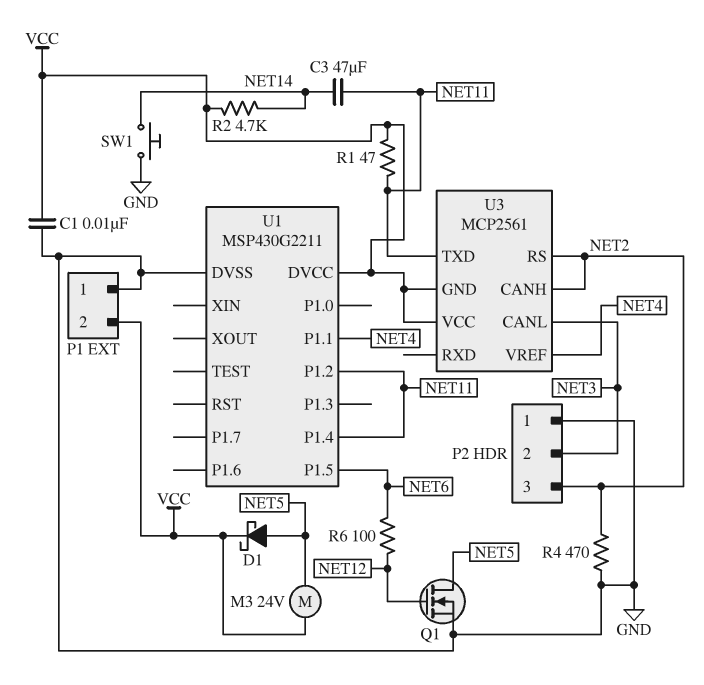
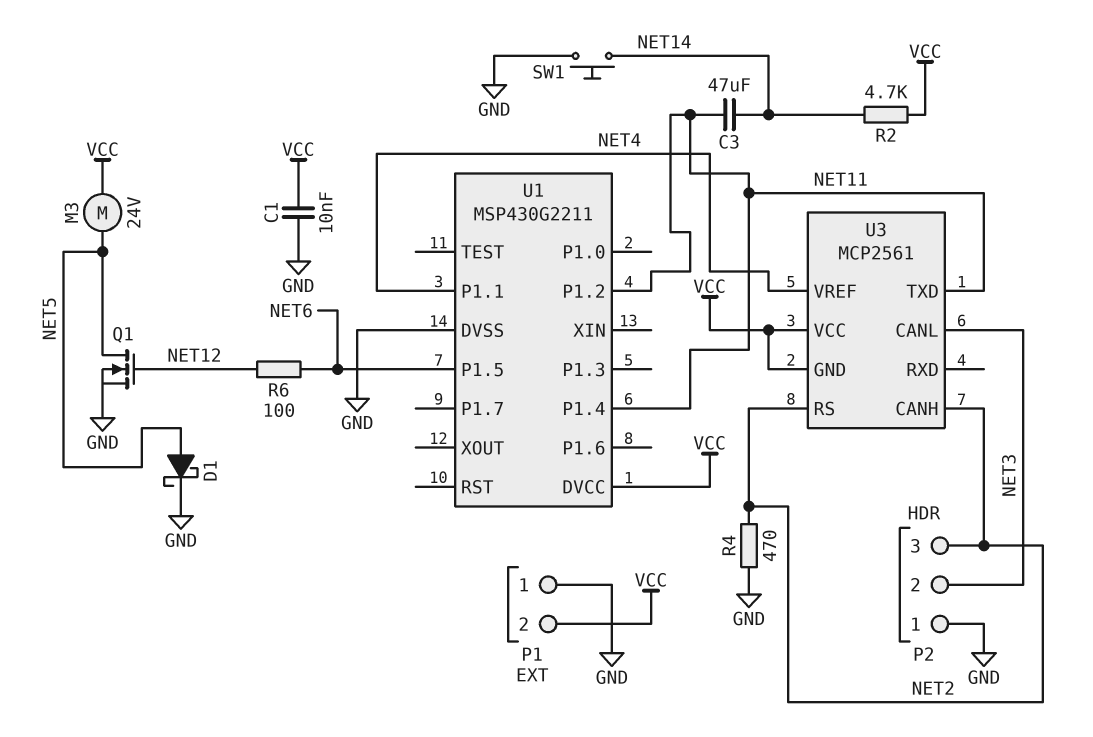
D1: schottky (A NET5, K VCC) -> schottky (A NET5, K GND)
R1: 47 (NET11, VCC) -> none

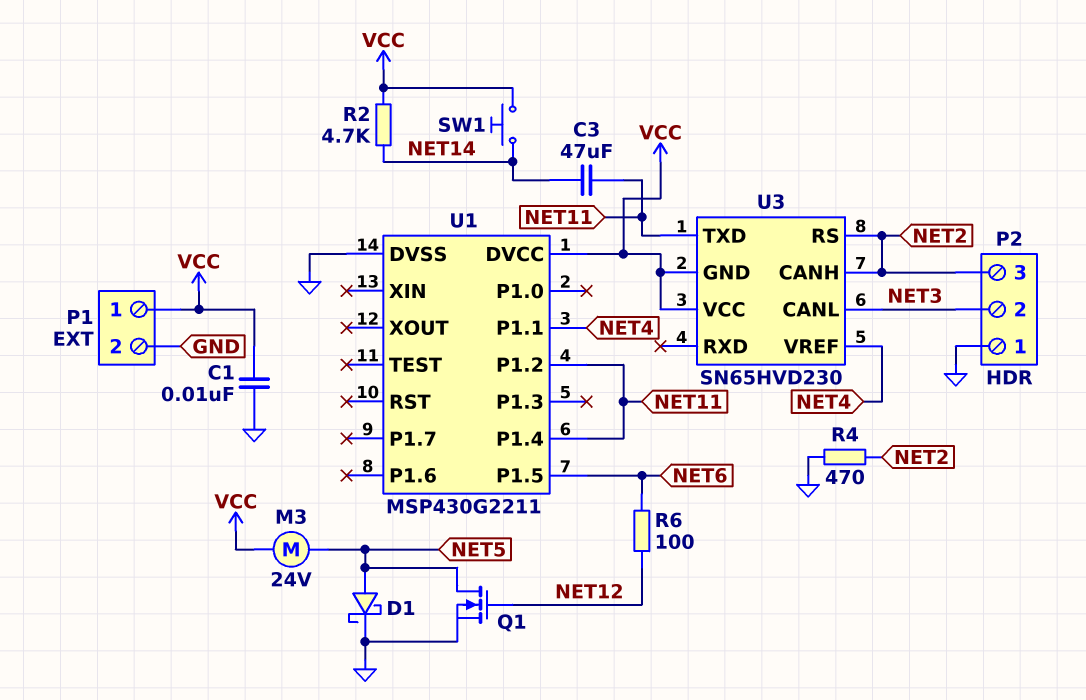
P1 pin 1: GND -> VCC
P1 pin 2: VCC -> GND
SW1: button (GND, NET14) -> button (NET14, VCC)
U3: MCP2561 -> SN65HVD230

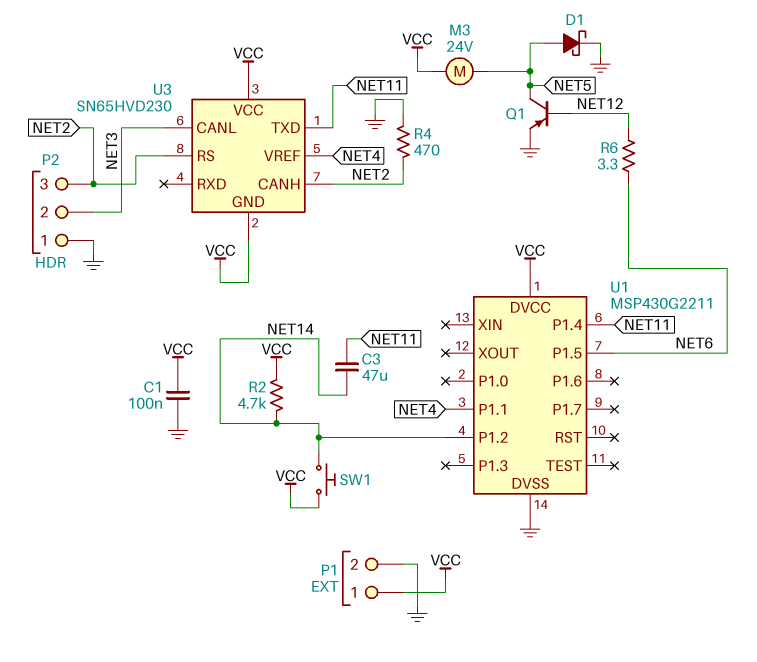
C1: 10nF (GND, VCC) -> 100nF (GND, VCC)
Q1: NMOS (G NET12, D NET5, S GND) -> PNP (B NET12, C NET5, E GND)
R6: 100 (NET6, NET12) -> 3.3 (NET6, NET12)
U1 pin P1.2: NET11 -> NET14

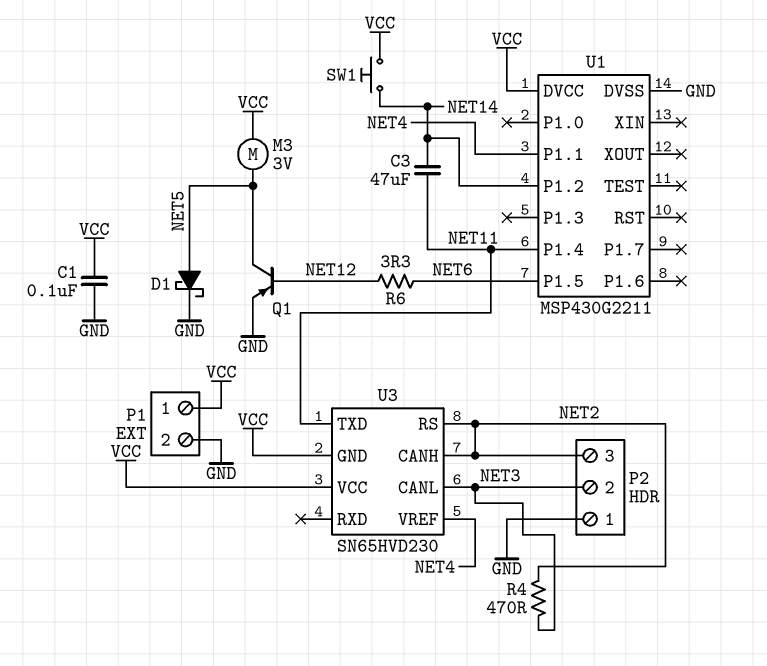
M3: motor 24V (NET5, VCC) -> motor 3V (NET5, VCC)
R2: 4.7k (NET14, VCC) -> none
R4: 470 (GND, NET2) -> 470 (NET2, NET3)

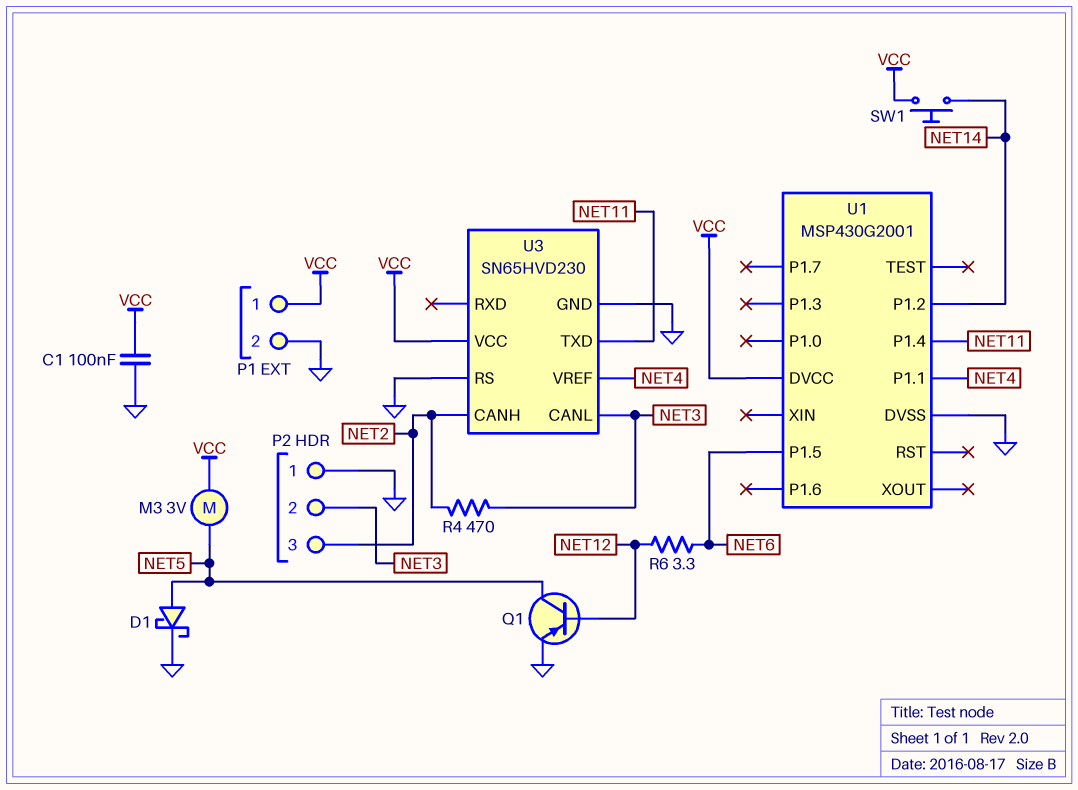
C3: 47uF (NET11, NET14) -> none
U1: MSP430G2211 -> MSP430G2001
U3 pin GND: VCC -> GND
U3 pin RS: NET2 -> GND

